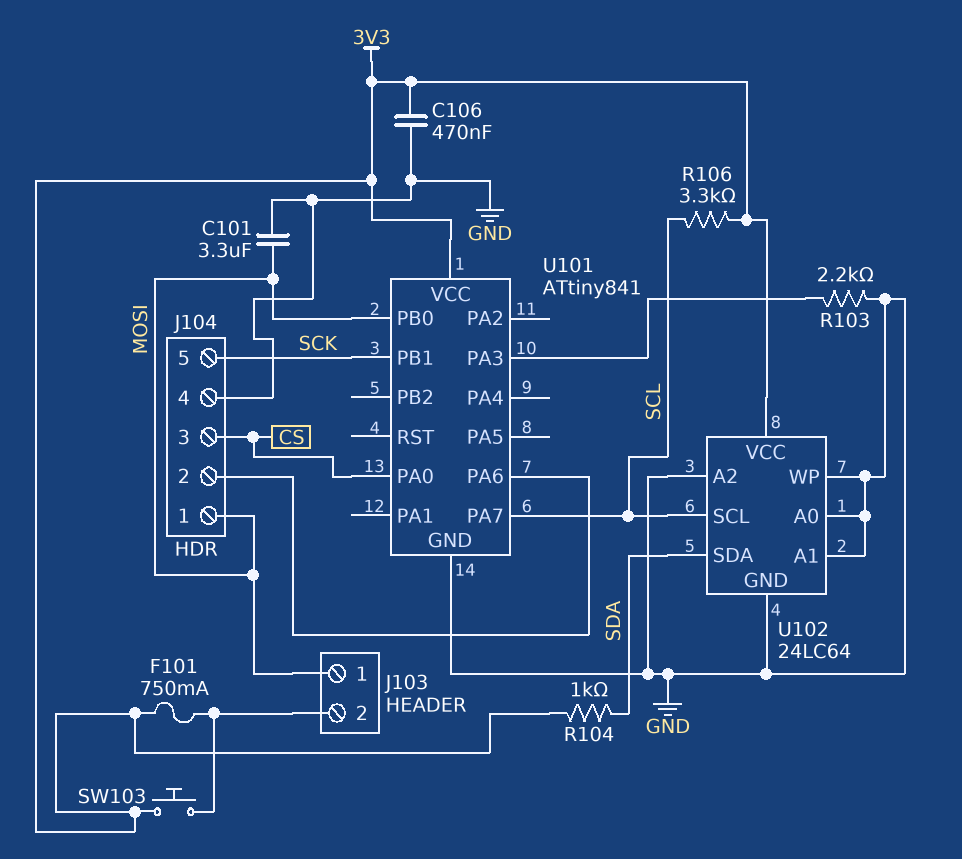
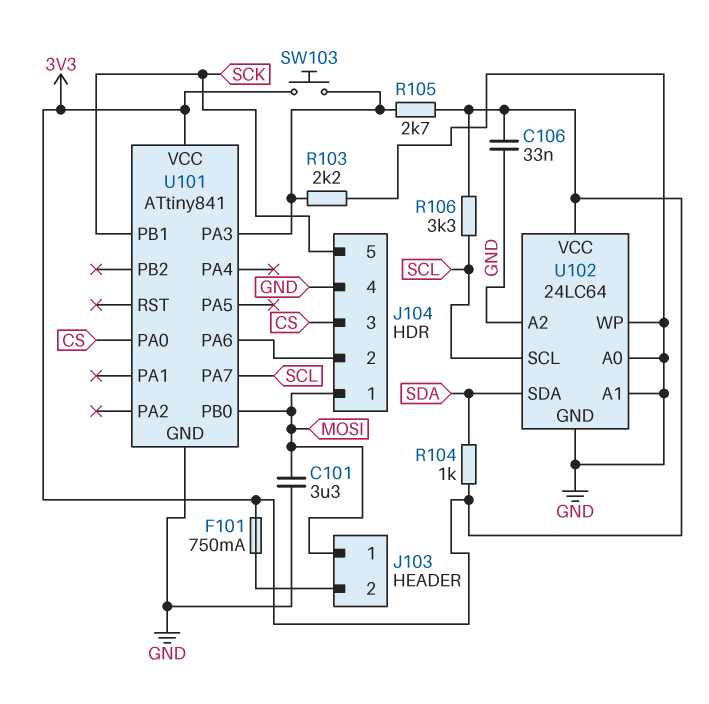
C106: 470nF (3V3, GND) -> 33nF (3V3, GND)
R105: none -> 2.7k (3V3, U101/PA3)
SW103: button (3V3, J103/2) -> button (3V3, U101/PA3)

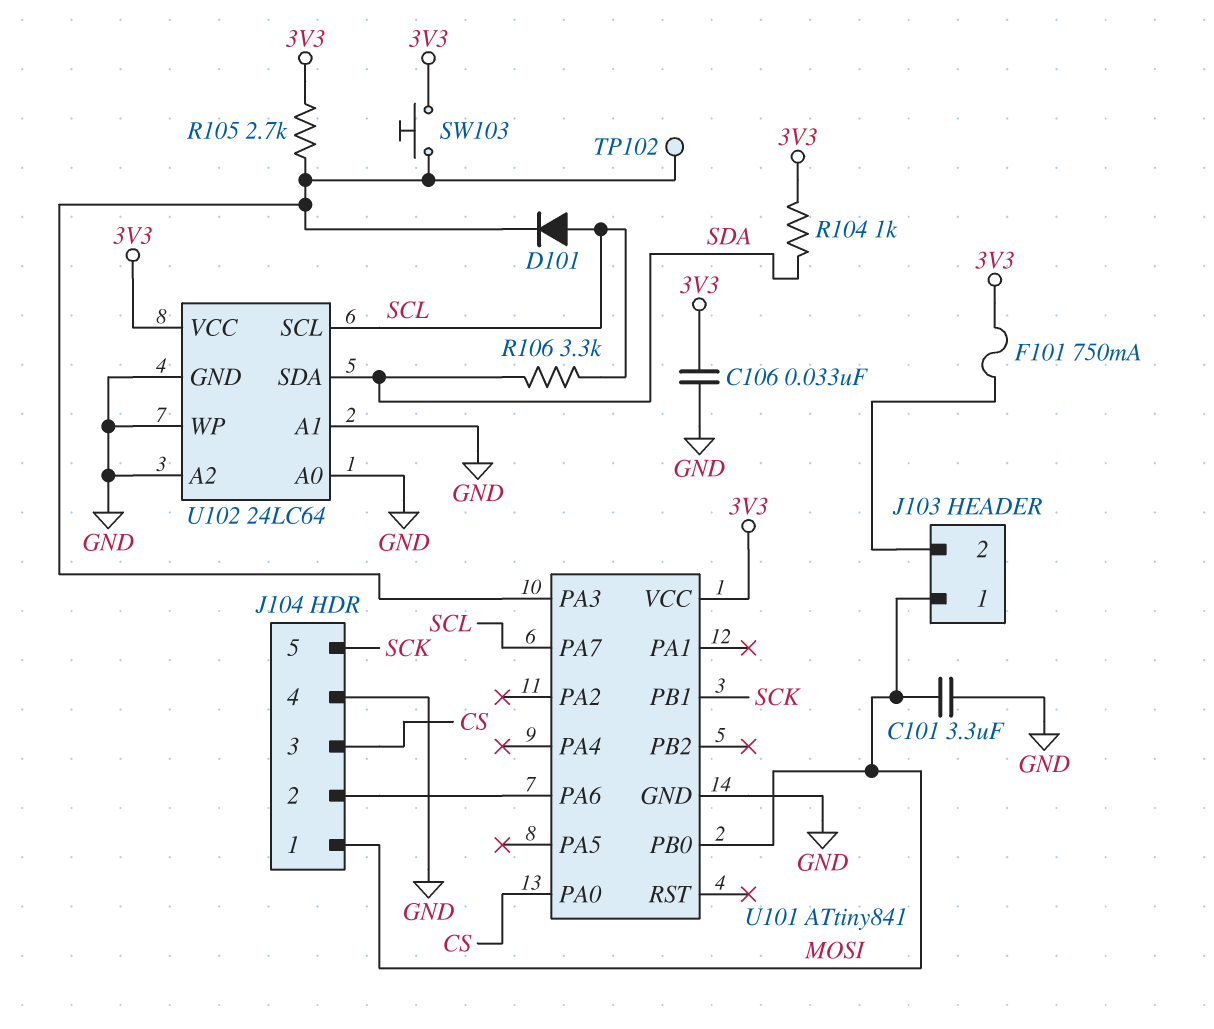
D101: none -> diode (A SCL, K U101/PA3)
R103: 2.2k (GND, U101/PA3) -> none
R106: 3.3k (3V3, SCL) -> 3.3k (SCL, SDA)
TP102: none -> test point (U101/PA3)

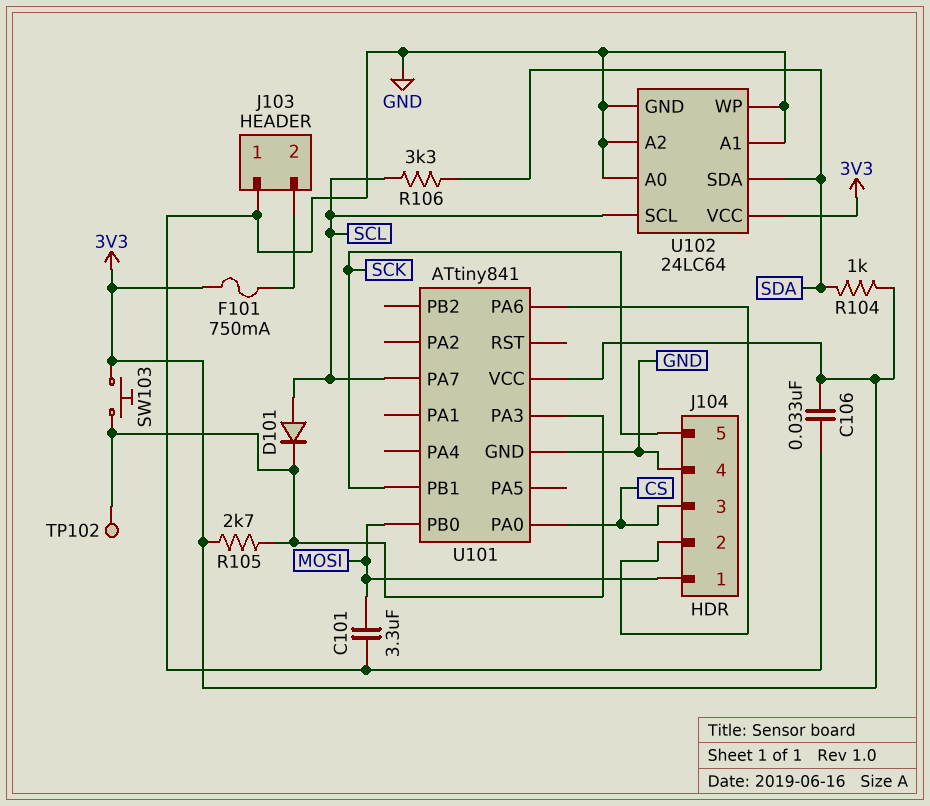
J103 pin 1: MOSI -> GND

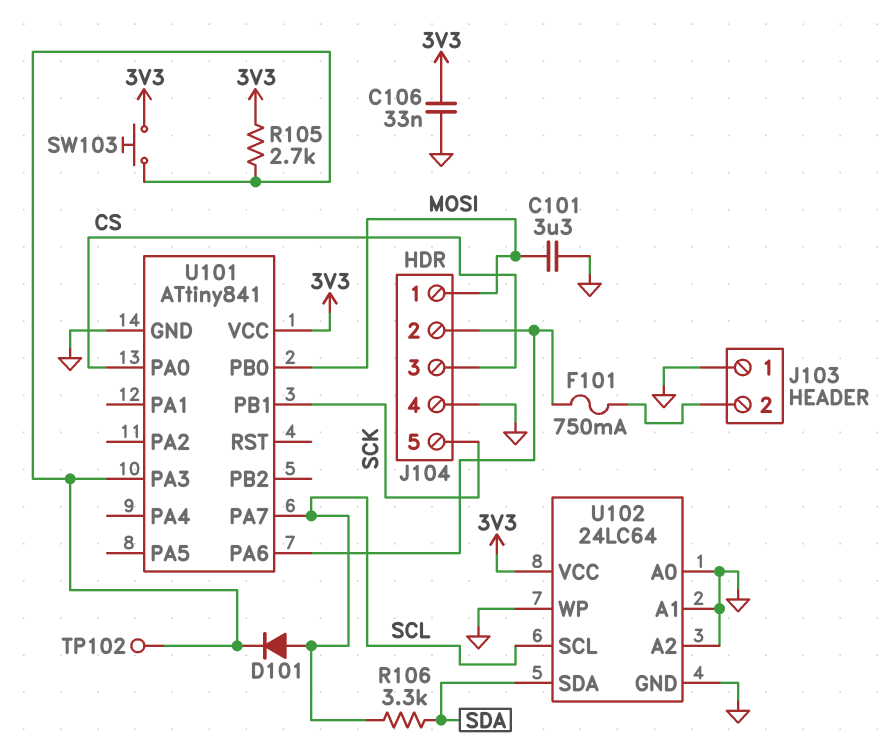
F101: 750mA (3V3, J103/2) -> 750mA (J103/2, J104/2)
R104: 1k (3V3, SDA) -> none

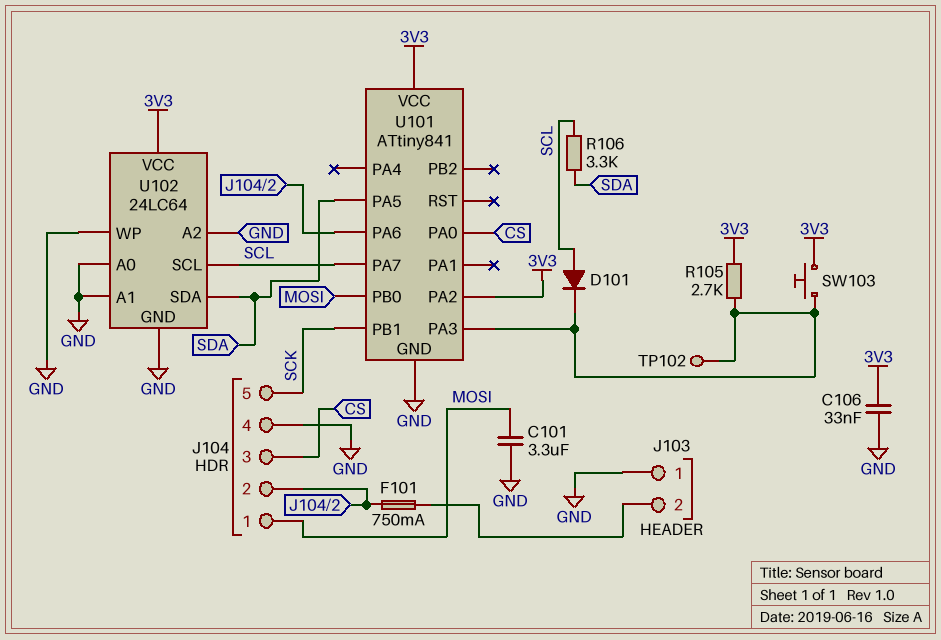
U101 pin PA2: none -> 3V3
U101 pin PA5: none -> SDA

